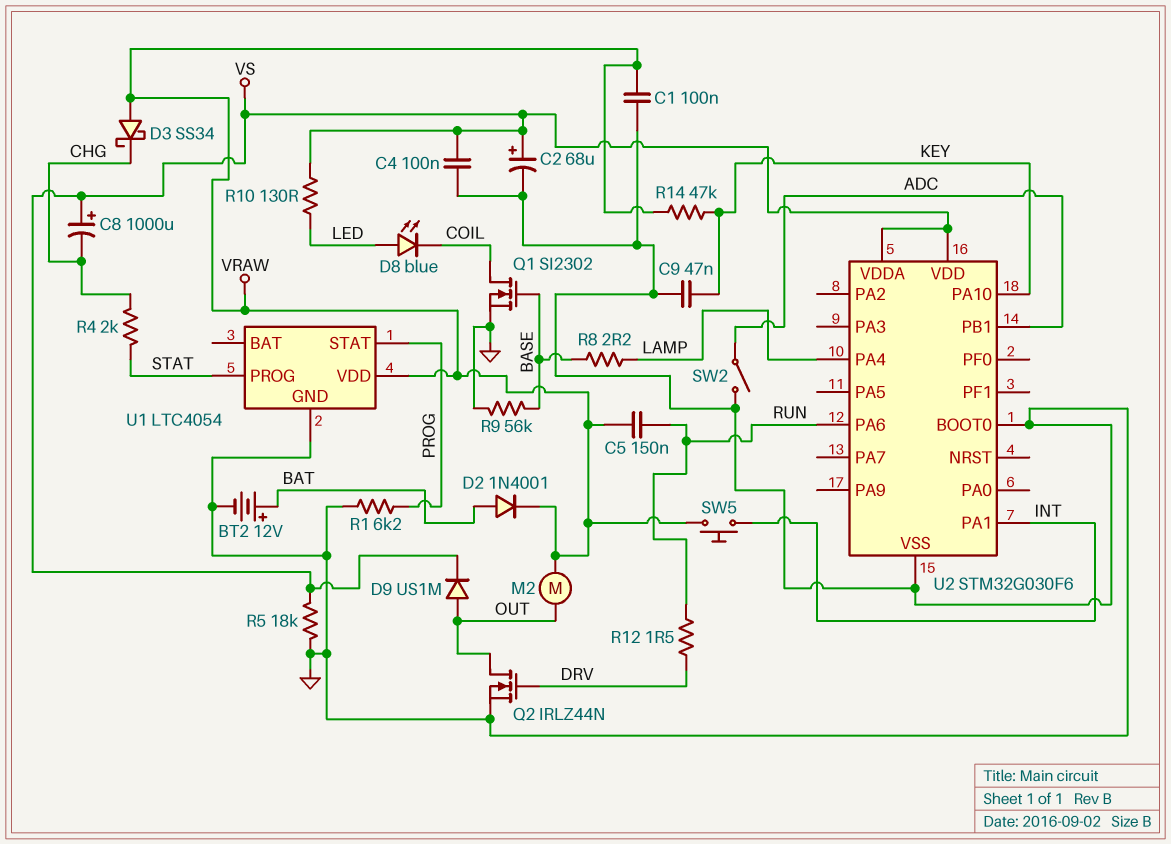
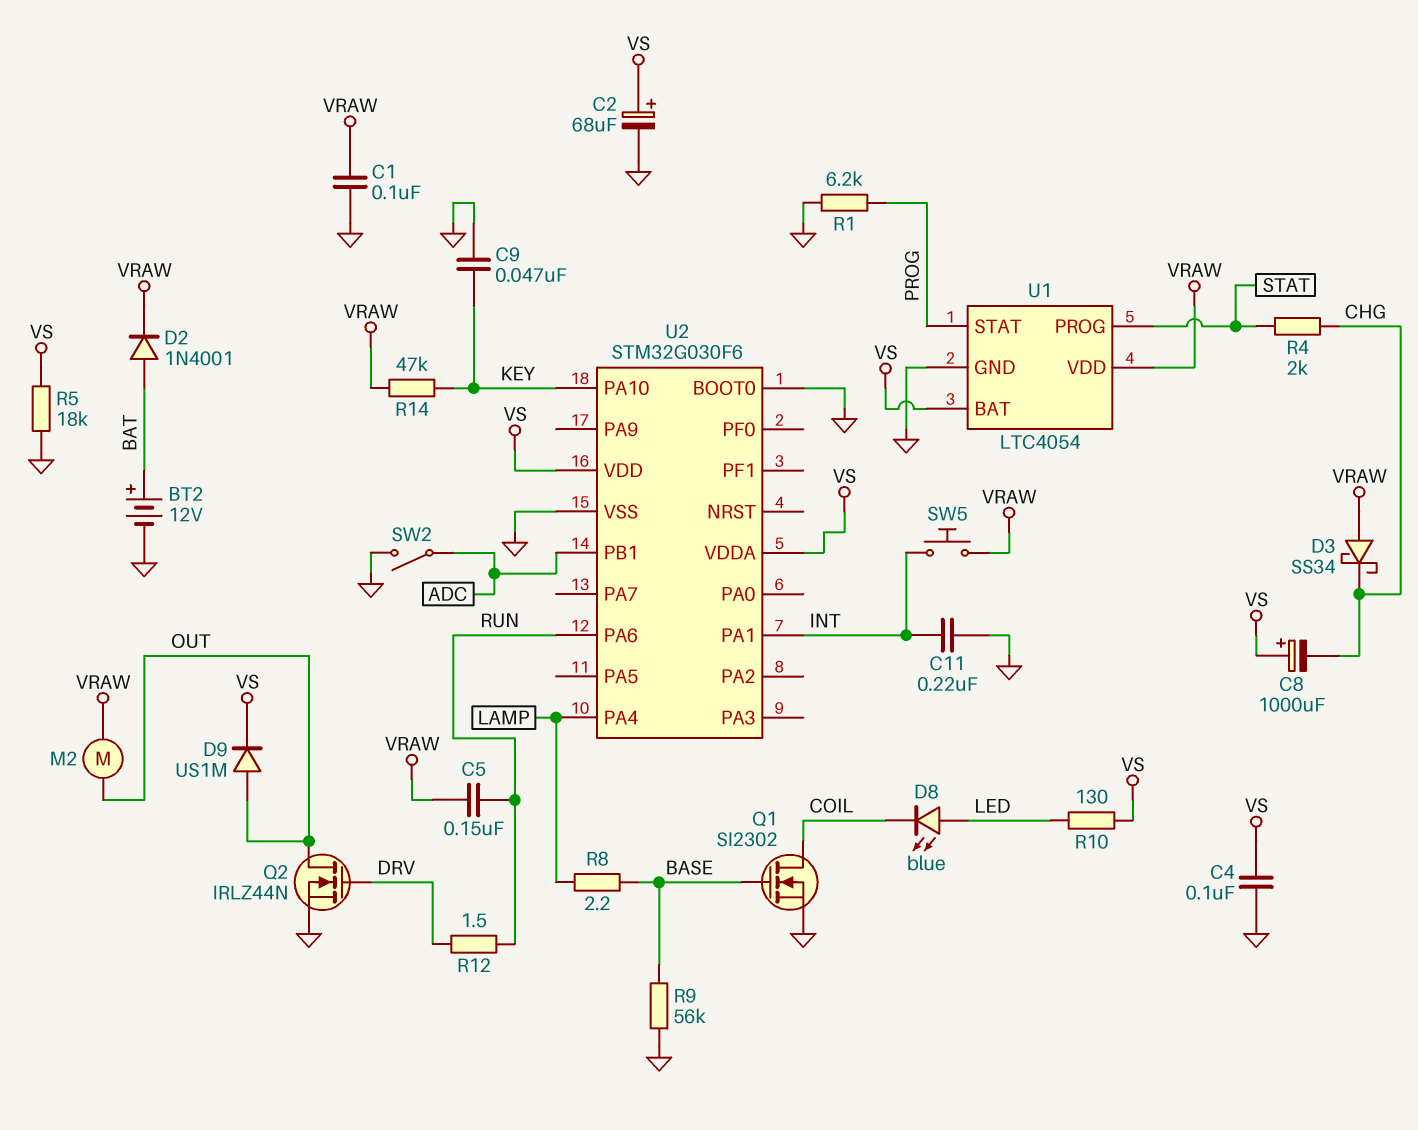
C11: none -> 220nF (GND, INT)
U1 pin BAT: none -> VS

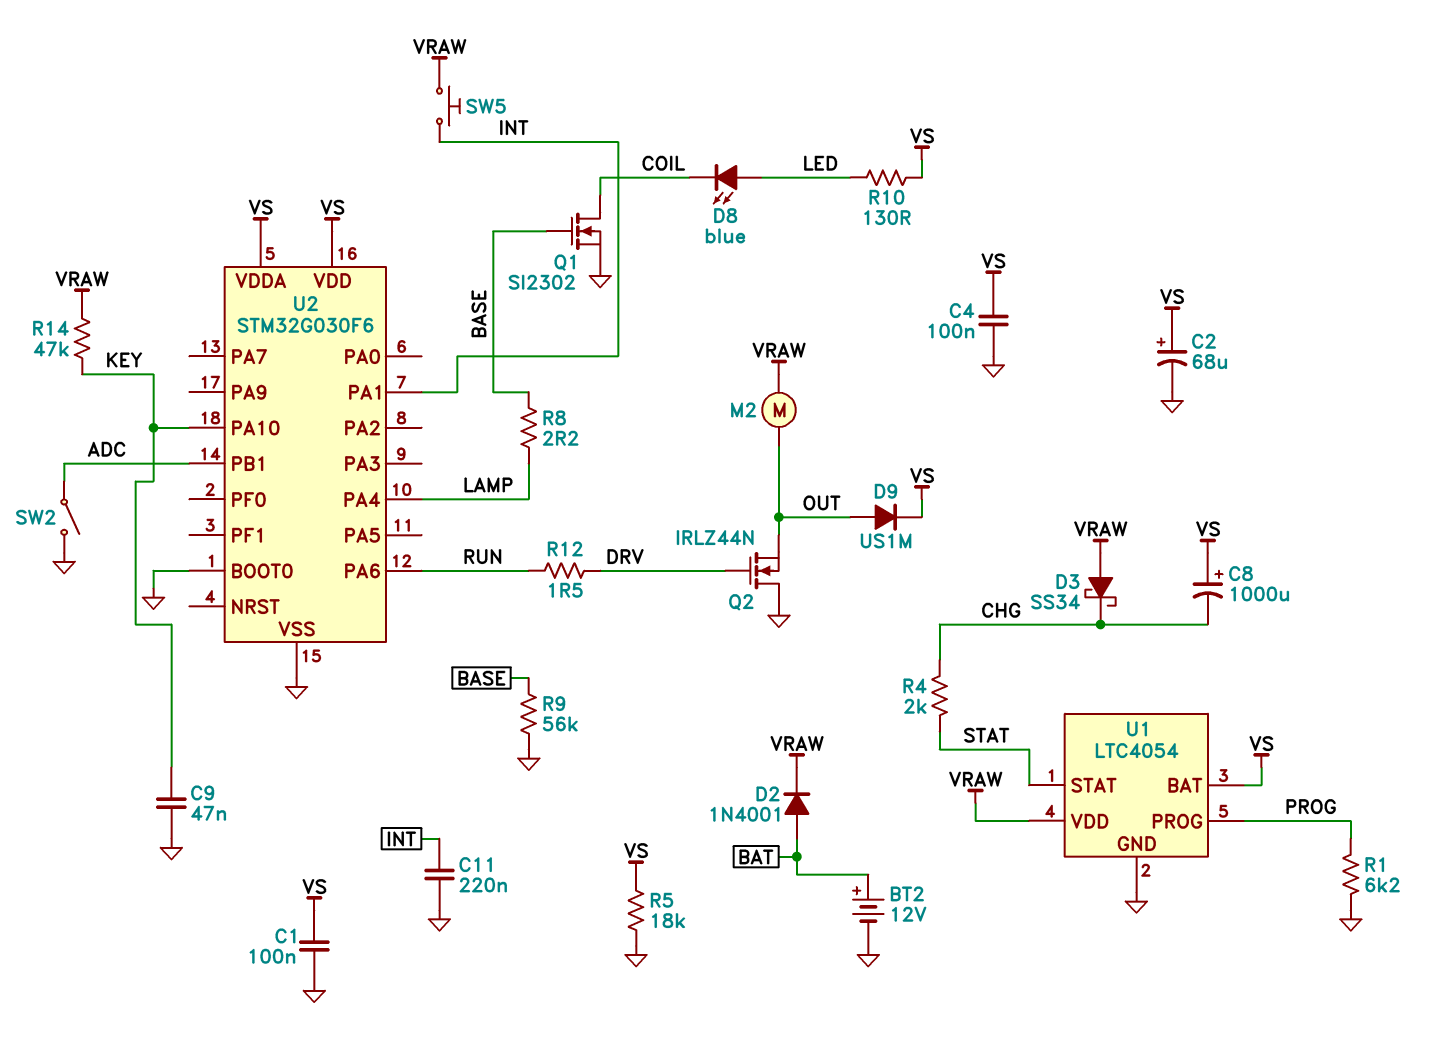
C1: 100nF (GND, VRAW) -> 100nF (GND, VS)
C5: 150nF (RUN, VRAW) -> none
Q2: NMOS IRLZ44N (G DRV, D OUT, S GND) -> NMOS IRLZ44N (G DRV, D GND, S OUT)
U1 pin PROG: STAT -> PROG
U1 pin STAT: PROG -> STAT

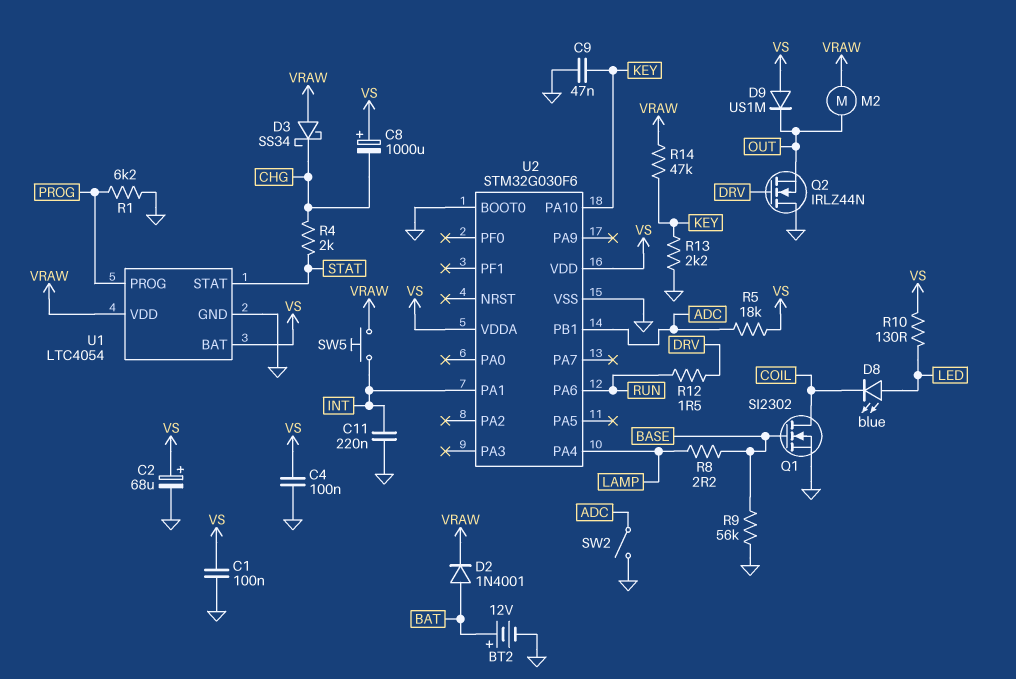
D9: diode US1M (A OUT, K VS) -> diode US1M (A VS, K OUT)
R5: 18k (GND, VS) -> 18k (ADC, VS)
R13: none -> 2.2k (GND, KEY)

